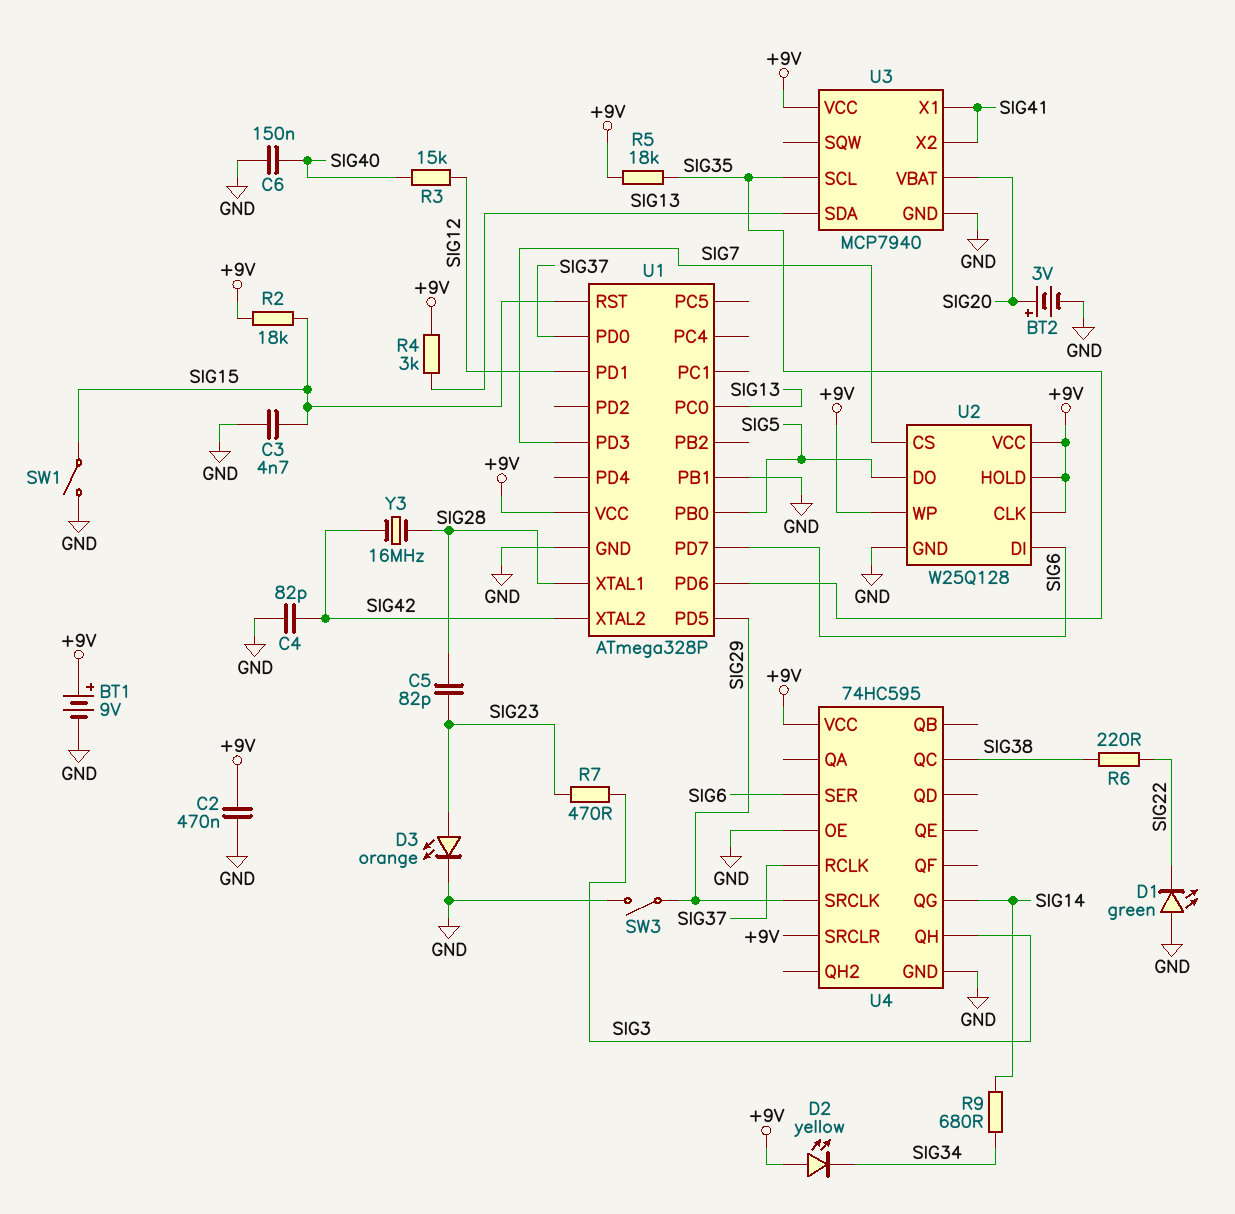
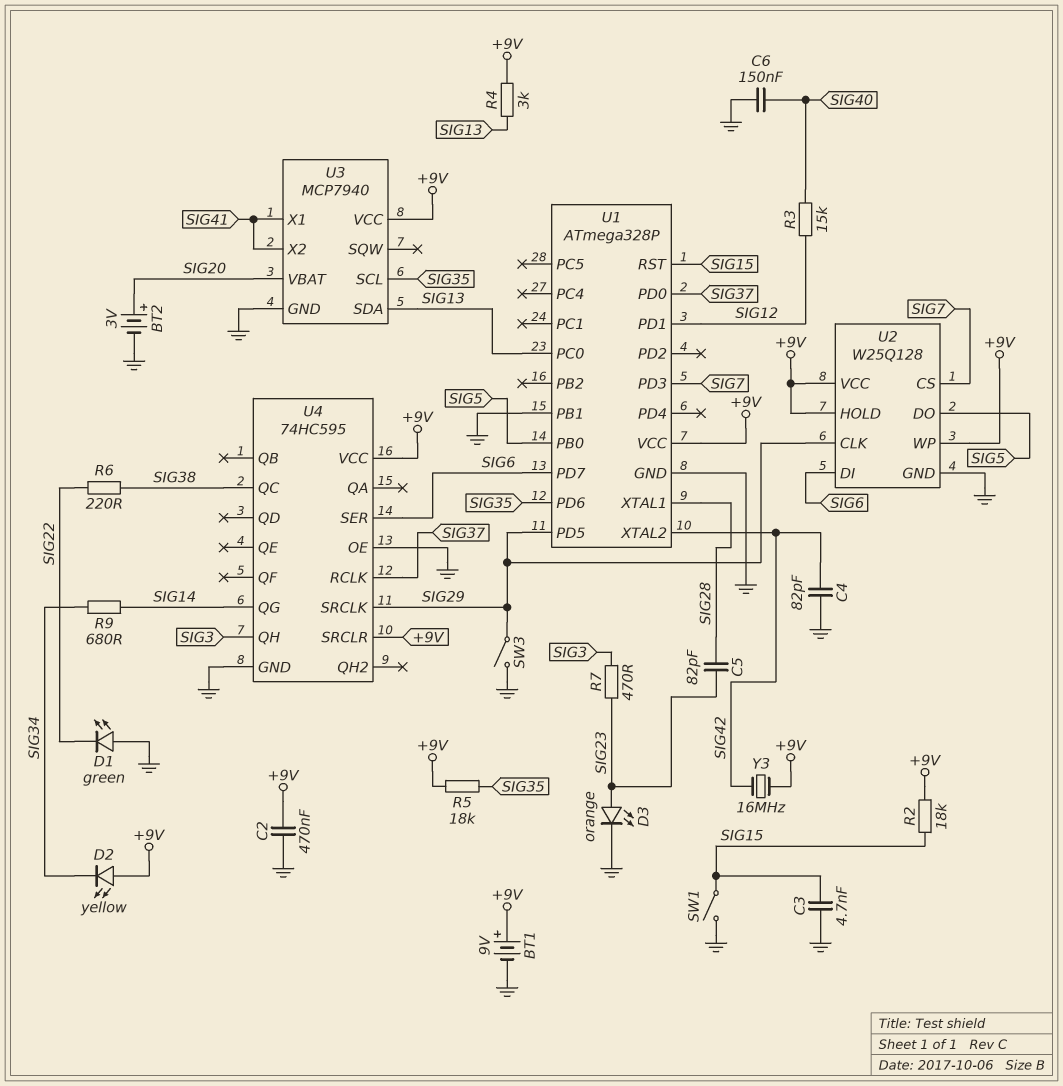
U2 pin CLK: +9V -> SIG29
Y3: 16MHz (SIG28, SIG42) -> 16MHz (+9V, SIG42)

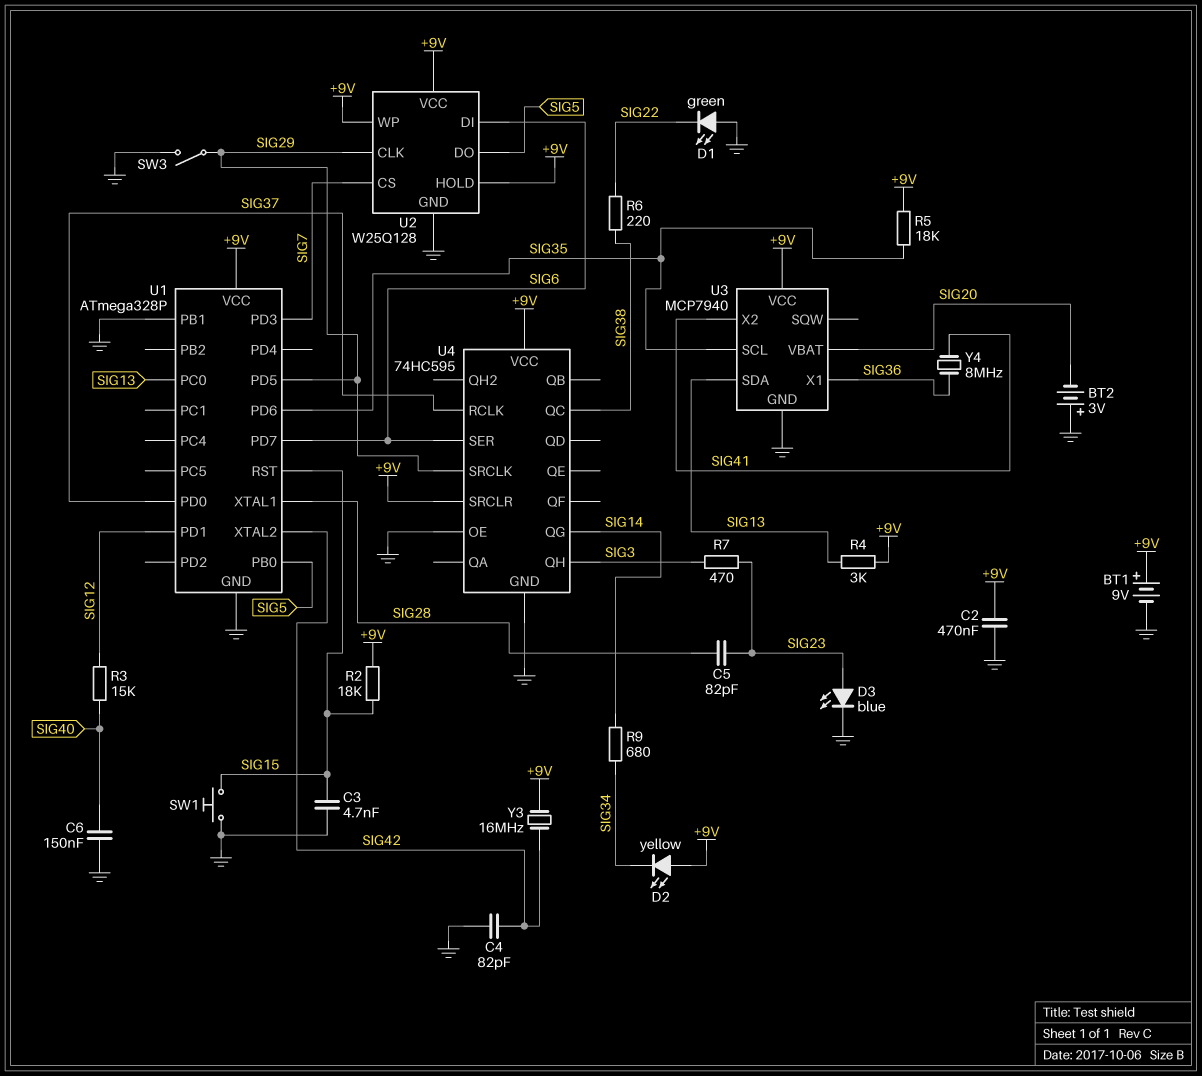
BT2: 3V (plus SIG20, minus GND) -> 3V (plus GND, minus SIG20)
D3: LED orange (A SIG23, K GND) -> LED blue (A SIG23, K GND)
SW1: switch (GND, SIG15) -> button (GND, SIG15)
U3 pin X1: SIG41 -> SIG36
Y4: none -> 8MHz (SIG36, SIG41)

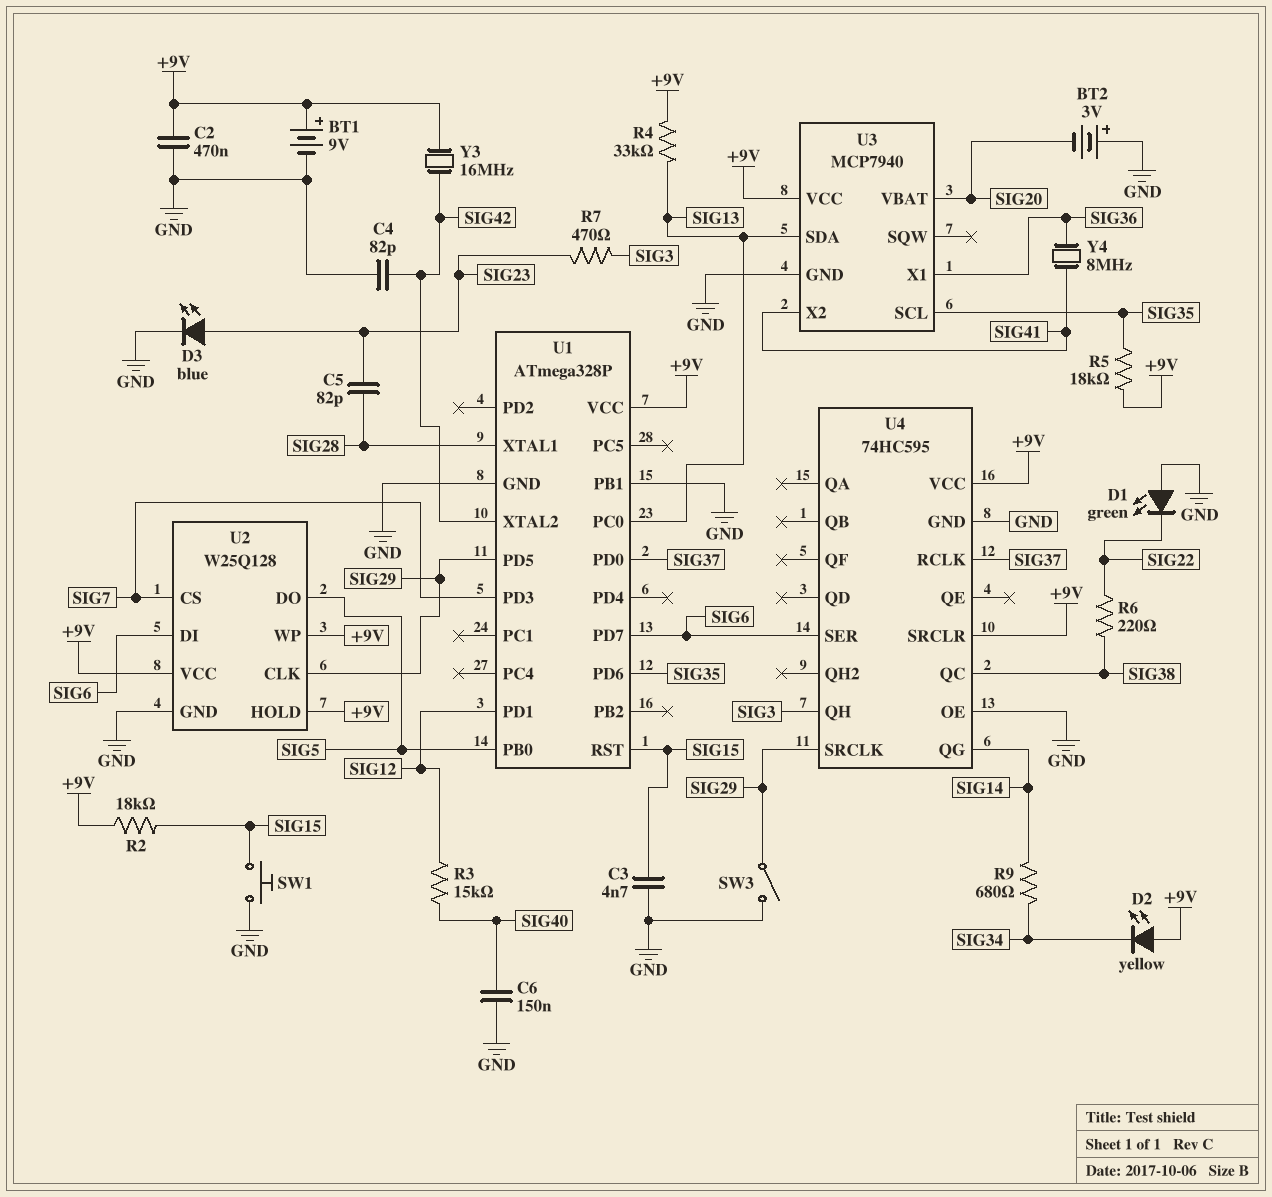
R4: 3k (+9V, SIG13) -> 33k (+9V, SIG13)

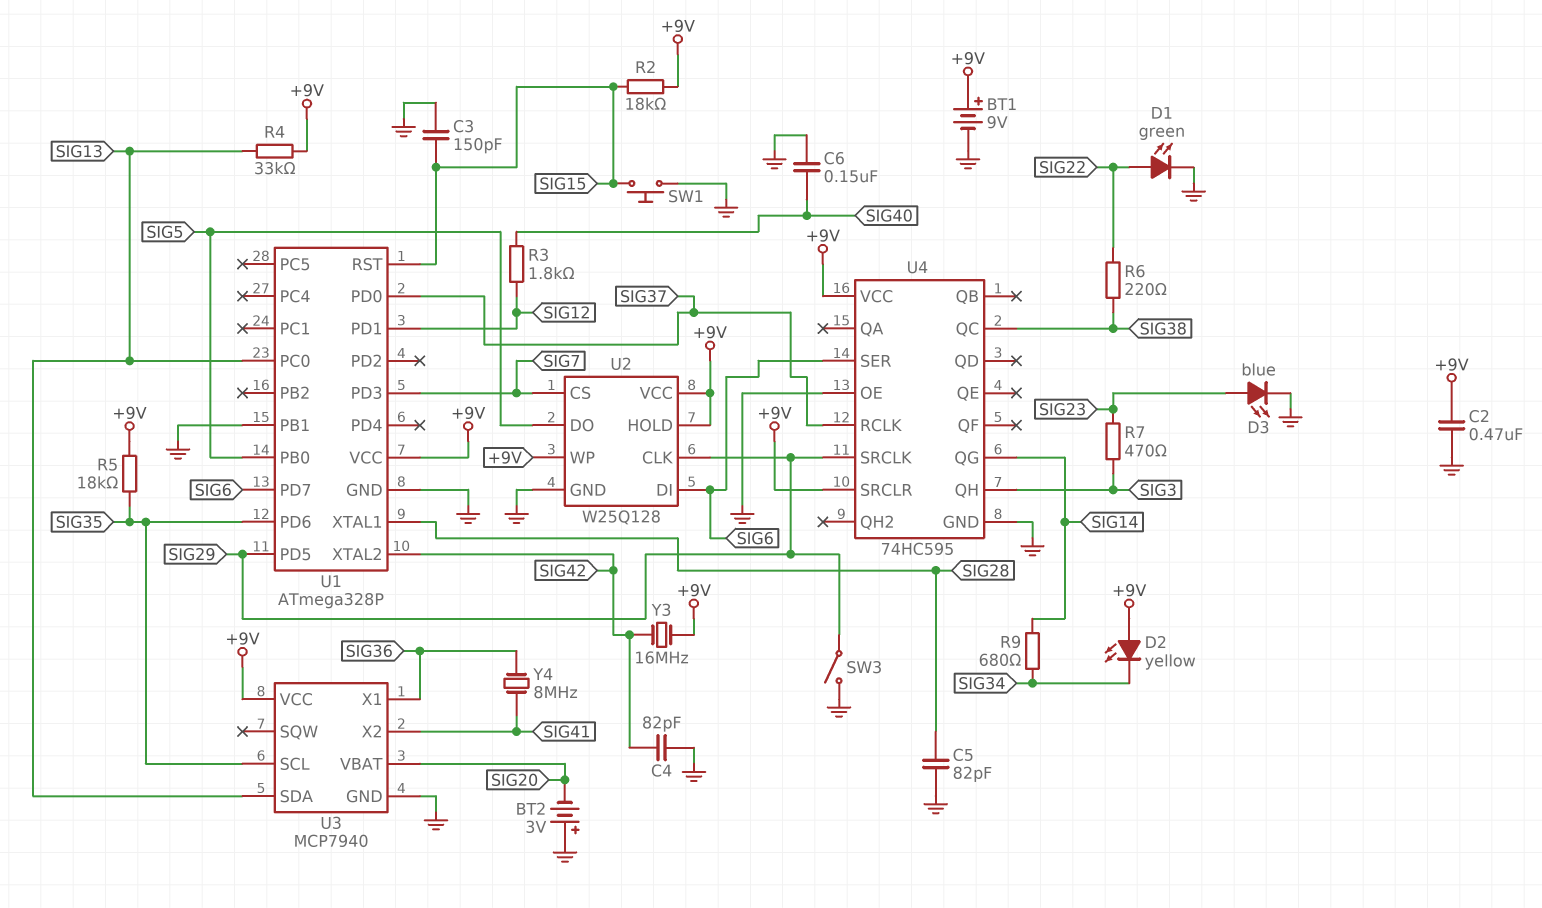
C3: 4.7nF (GND, SIG15) -> 150pF (GND, SIG15)
C5: 82pF (SIG23, SIG28) -> 82pF (GND, SIG28)
D1: LED green (A GND, K SIG22) -> LED green (A SIG22, K GND)
R3: 15k (SIG12, SIG40) -> 1.8k (SIG12, SIG40)

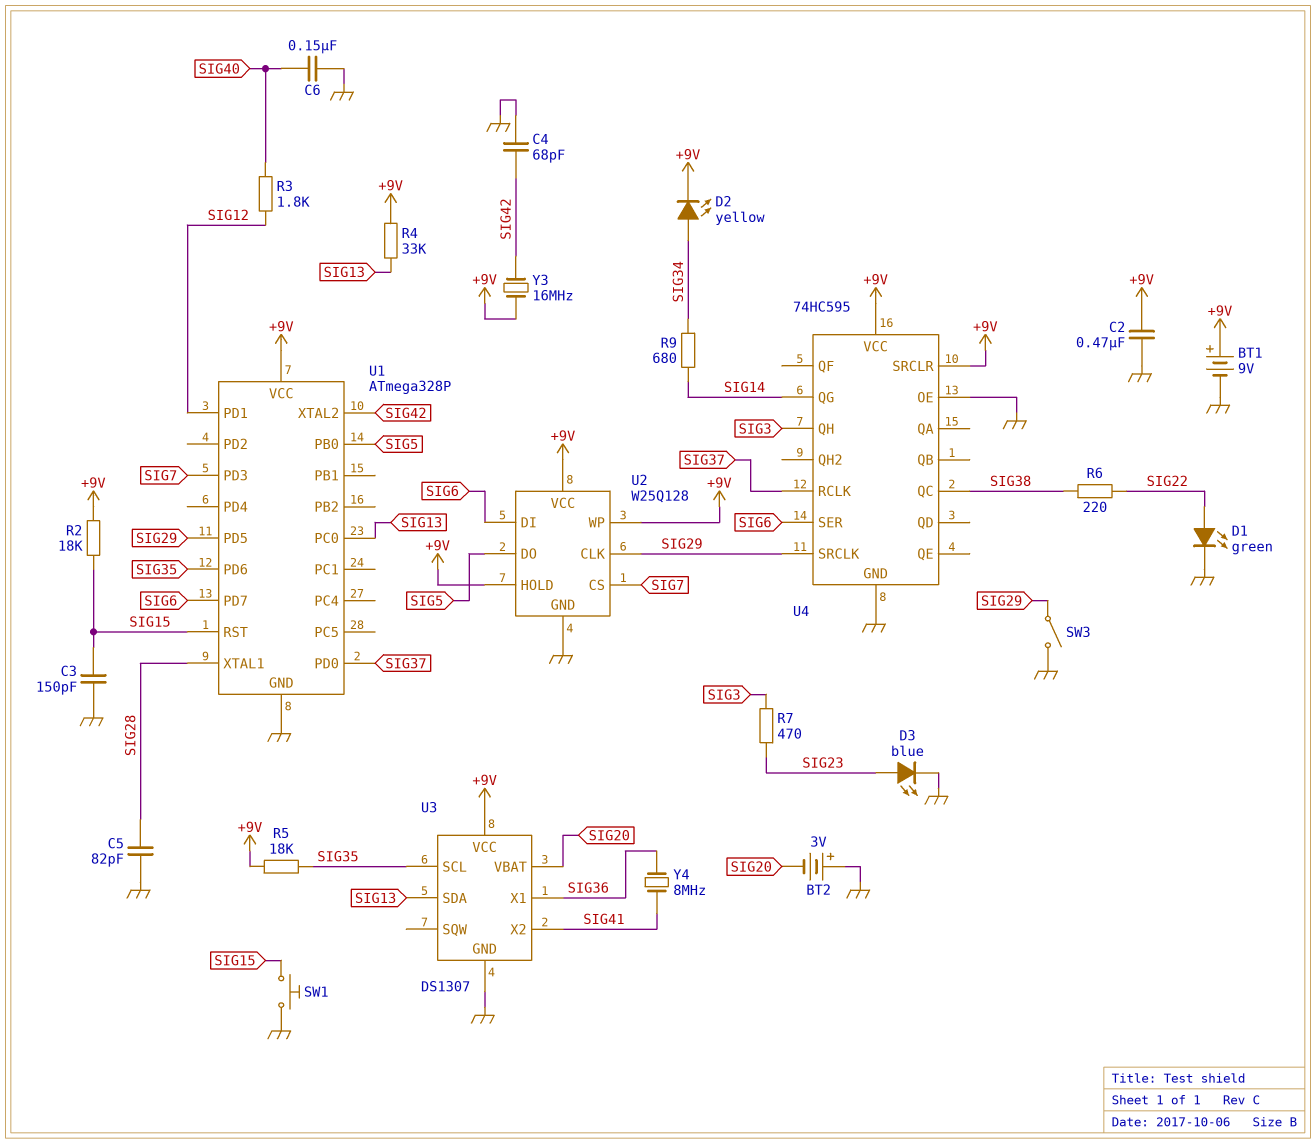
C4: 82pF (GND, SIG42) -> 68pF (GND, SIG42)
D2: LED yellow (A +9V, K SIG34) -> LED yellow (A SIG34, K +9V)
U1 pin PB1: GND -> none
U3: MCP7940 -> DS1307

